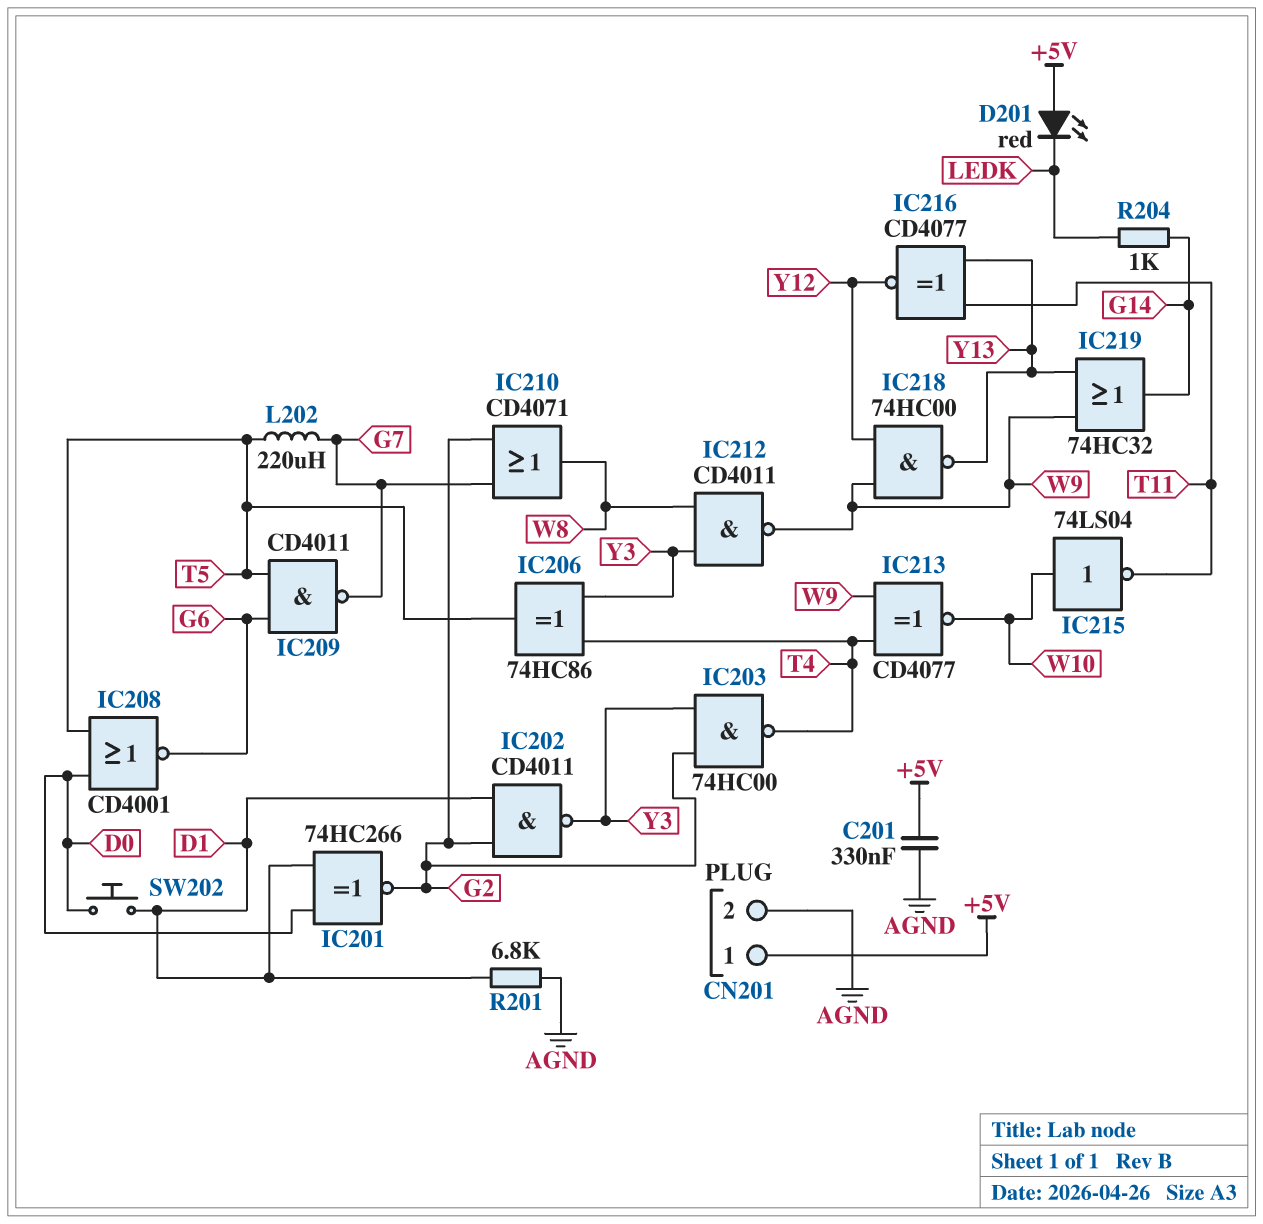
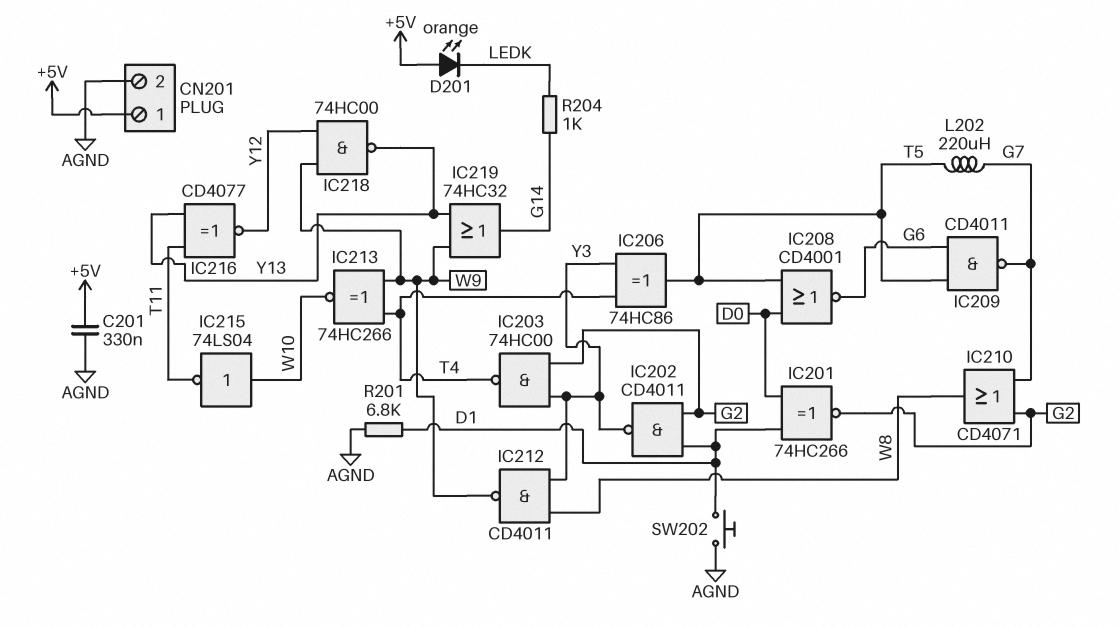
D201: LED red (A +5V, K LEDK) -> LED orange (A +5V, K LEDK)
IC213: XNOR CD4077 (in T4, in W9, out W10) -> XNOR 74HC266 (in T4, in W9, out W10)
SW202: button (D0, D1) -> button (AGND, D1)

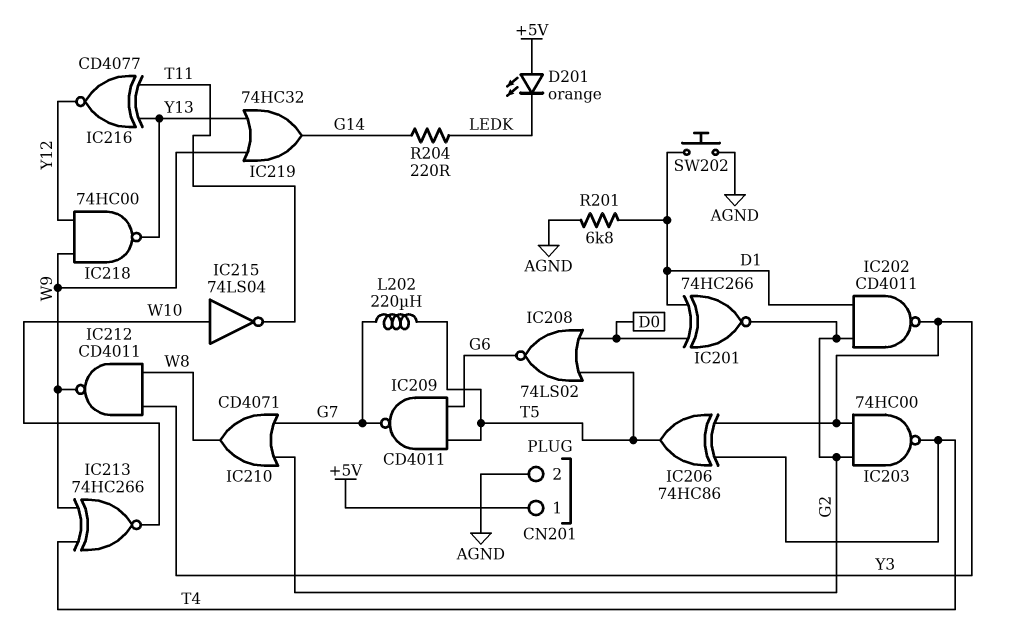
C201: 330nF (+5V, AGND) -> none
IC208: NOR CD4001 (in D0, in T5, out G6) -> NOR 74LS02 (in D0, in T5, out G6)
R204: 1k (G14, LEDK) -> 220 (G14, LEDK)

